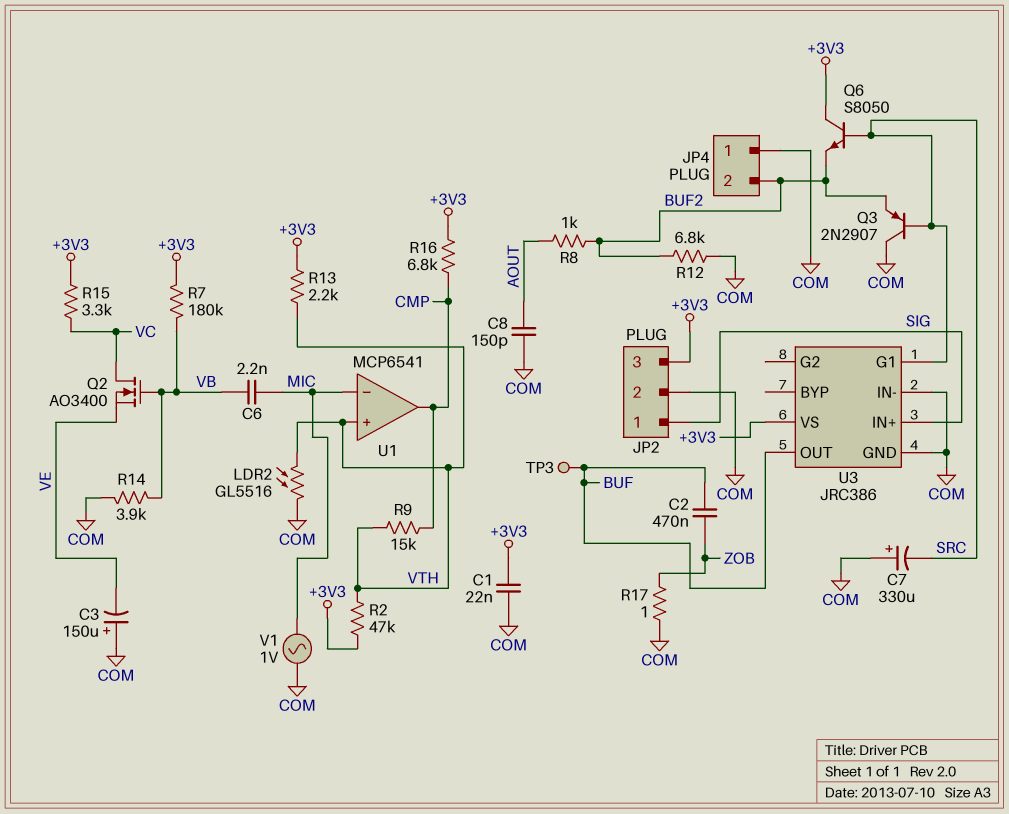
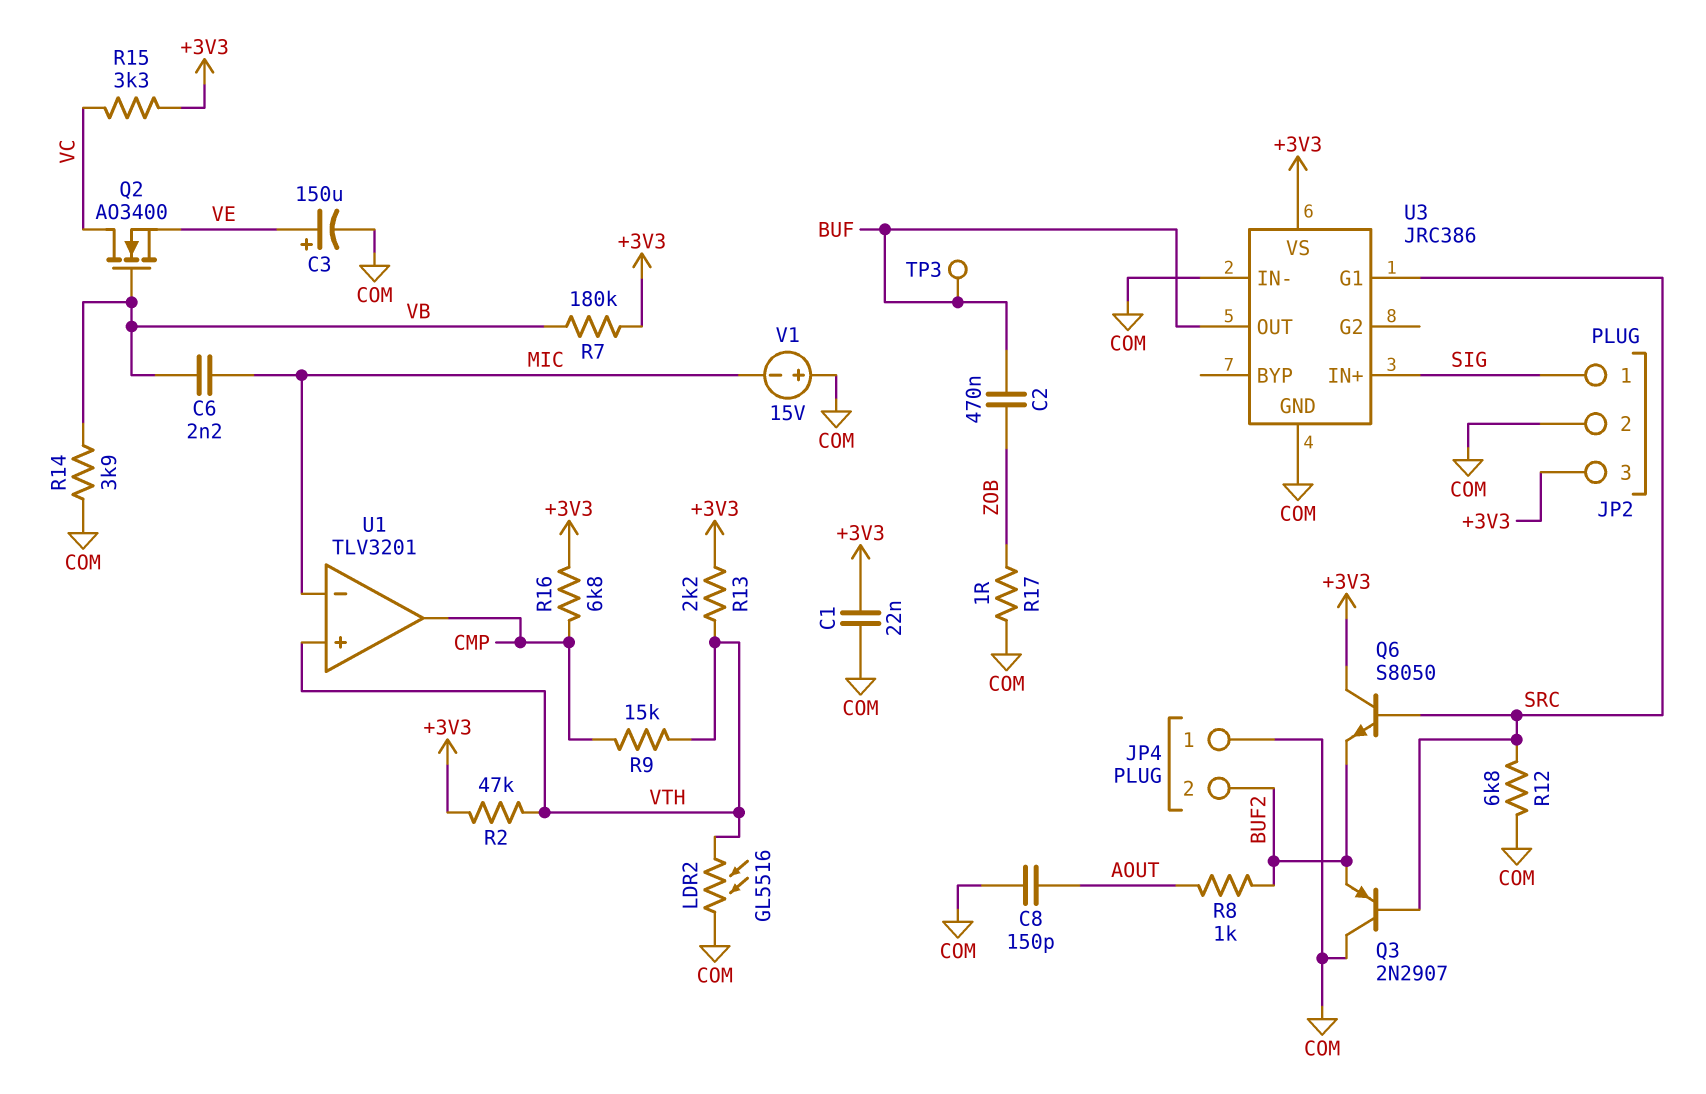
C3: 150uF (plus COM, minus VE) -> 150uF (plus VE, minus COM)
C7: 330uF (plus COM, minus SRC) -> none
R12: 6.8k (BUF2, COM) -> 6.8k (COM, SRC)
U1: MCP6541 -> TLV3201
V1: AC 1V (COM, MIC) -> 15V (plus COM, minus MIC)

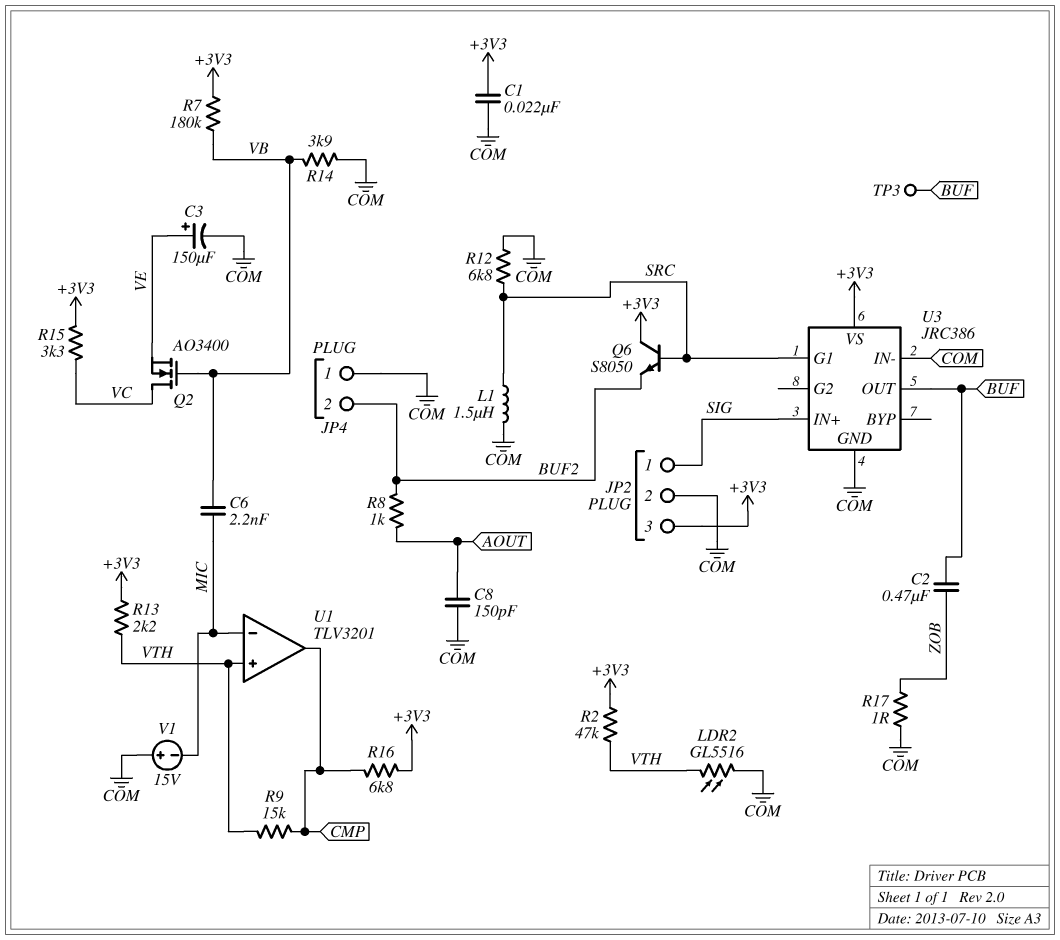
L1: none -> 1.5uH (COM, SRC)
Q3: PNP 2N2907 (B SRC, C COM, E BUF2) -> none

